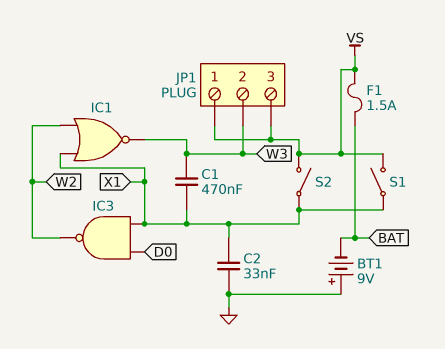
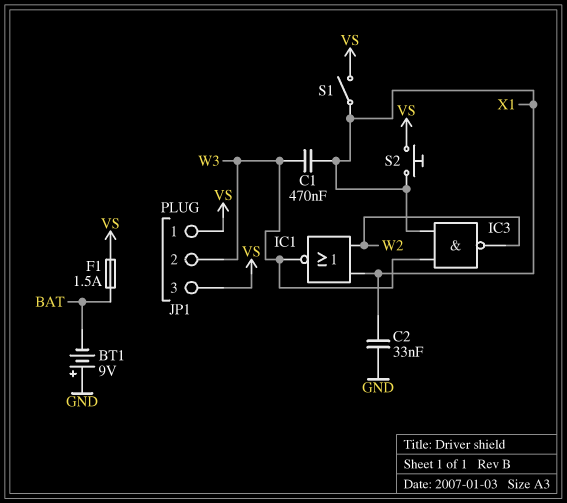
IC3: NAND (in D0, in X1, out W2) -> NAND (in W3, in X1, out W2)
S2: switch (VS, X1) -> button (VS, X1)

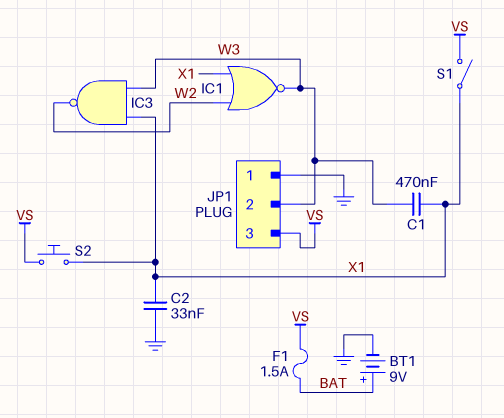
BT1: 9V (plus GND, minus BAT) -> 9V (plus BAT, minus GND)
JP1 pin 1: VS -> GND

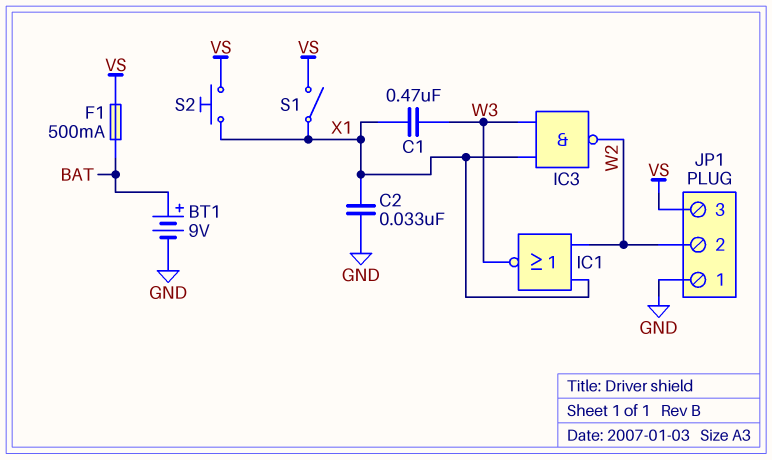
F1: 1.5A (BAT, VS) -> 500mA (BAT, VS)
JP1 pin 2: W3 -> W2

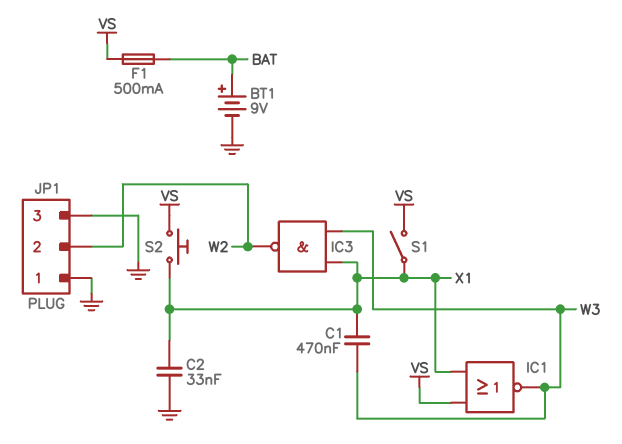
IC1: NOR (in W2, in X1, out W3) -> NOR (in VS, in X1, out W3)
JP1 pin 3: VS -> GND

